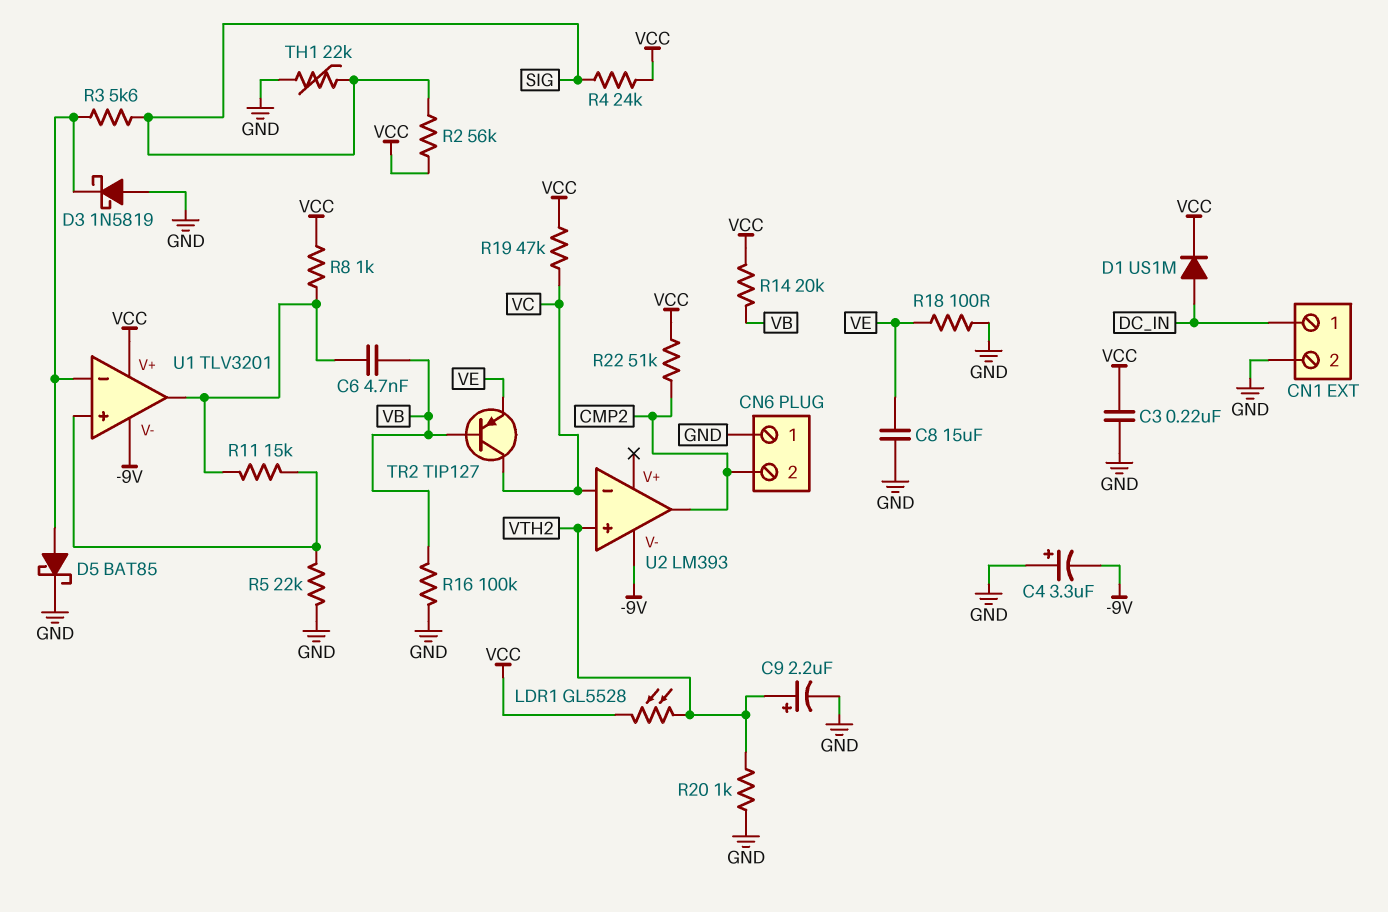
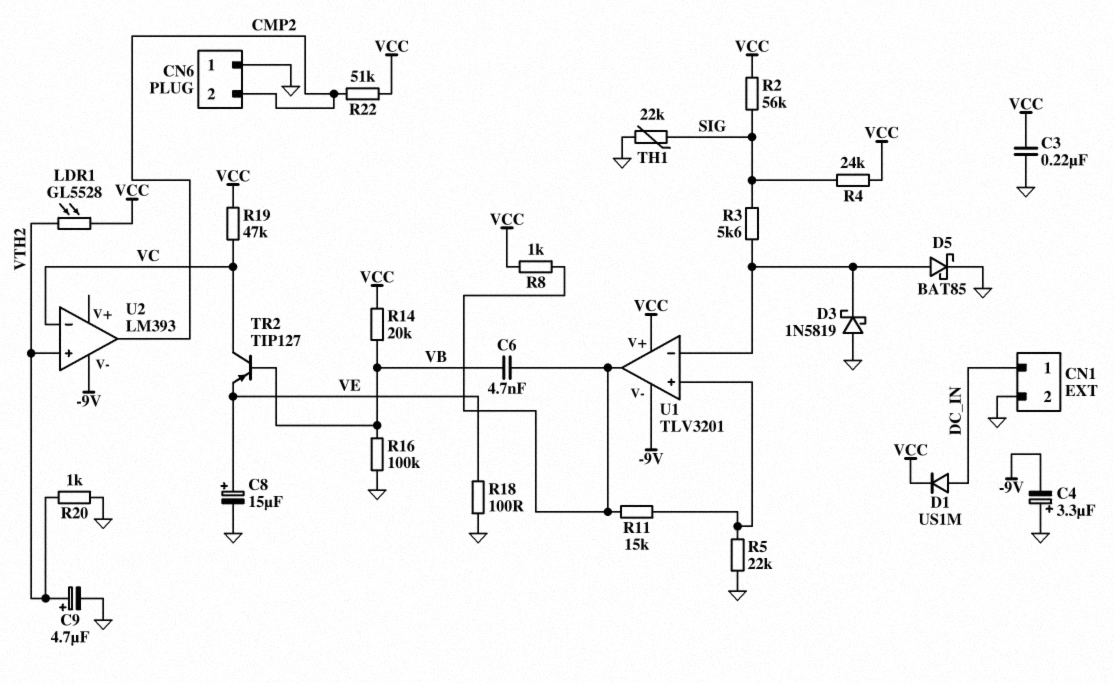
C8: 15uF (GND, VE) -> 15uF (plus VE, minus GND)
C9: 2.2uF (plus VTH2, minus GND) -> 4.7uF (plus VTH2, minus GND)

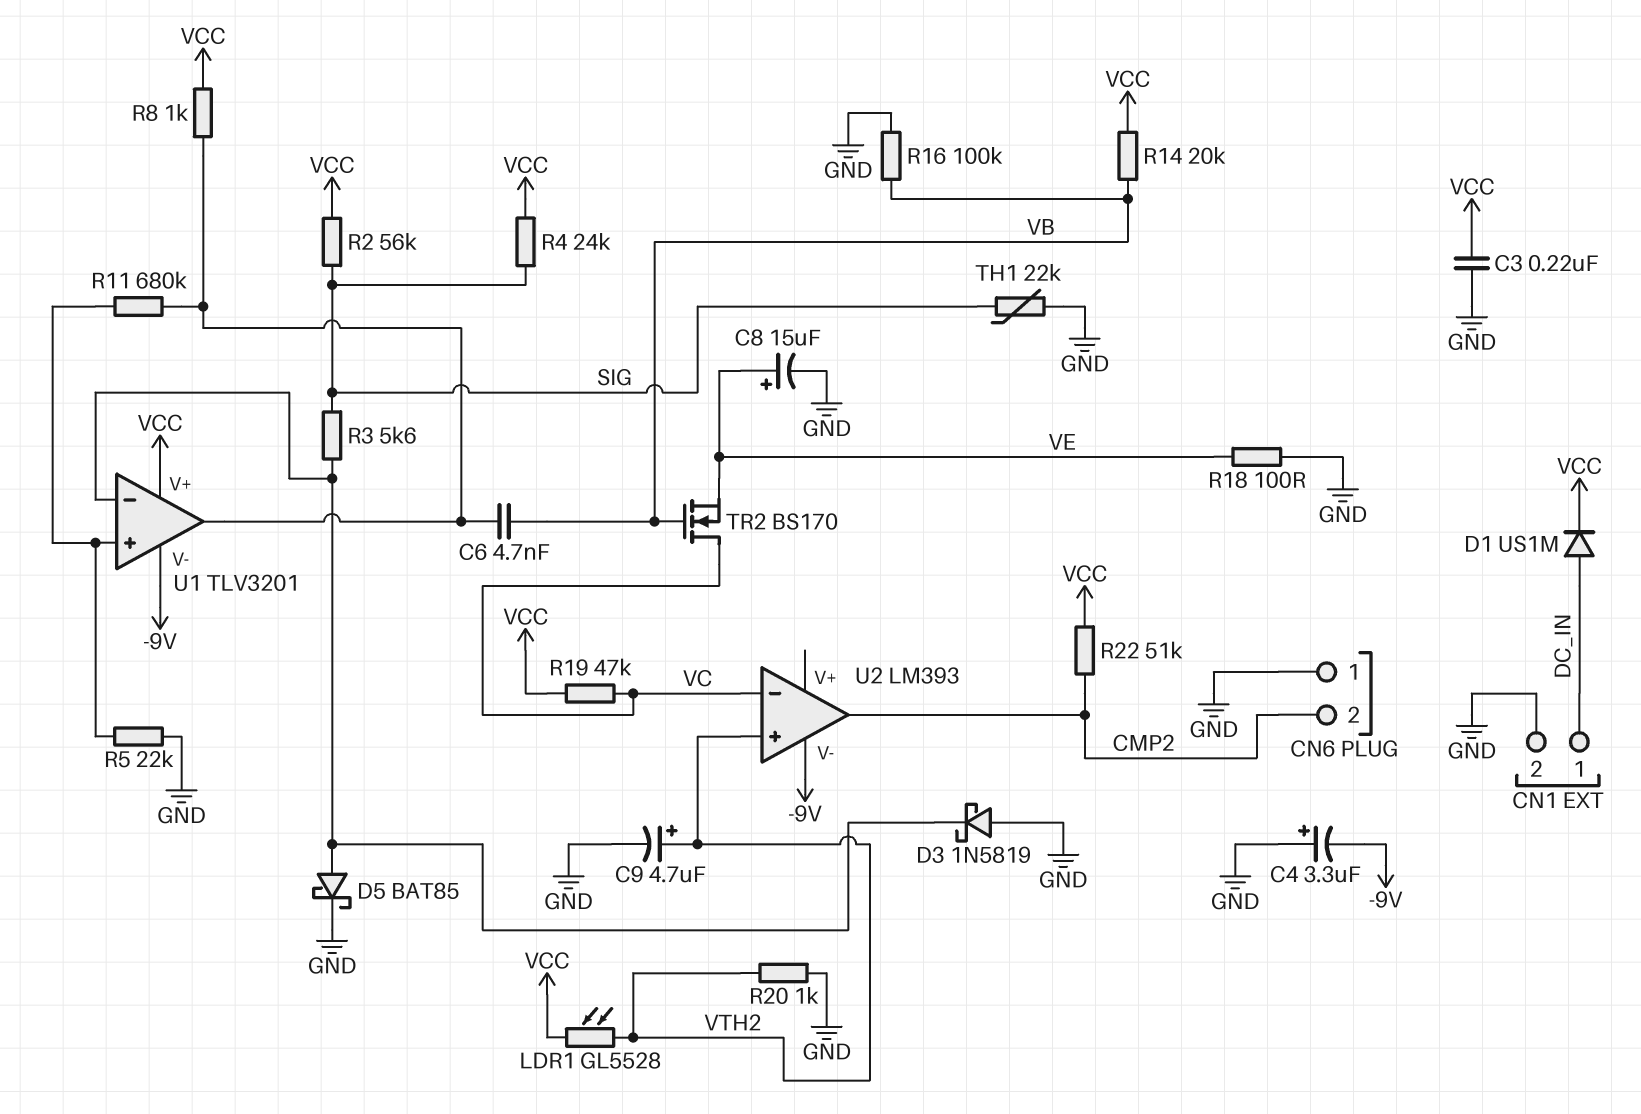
R11: 15k (U1/in+, U1/out) -> 680k (U1/in+, U1/out)
TR2: PNP TIP127 (B VB, C VC, E VE) -> NMOS BS170 (G VB, D VC, S VE)

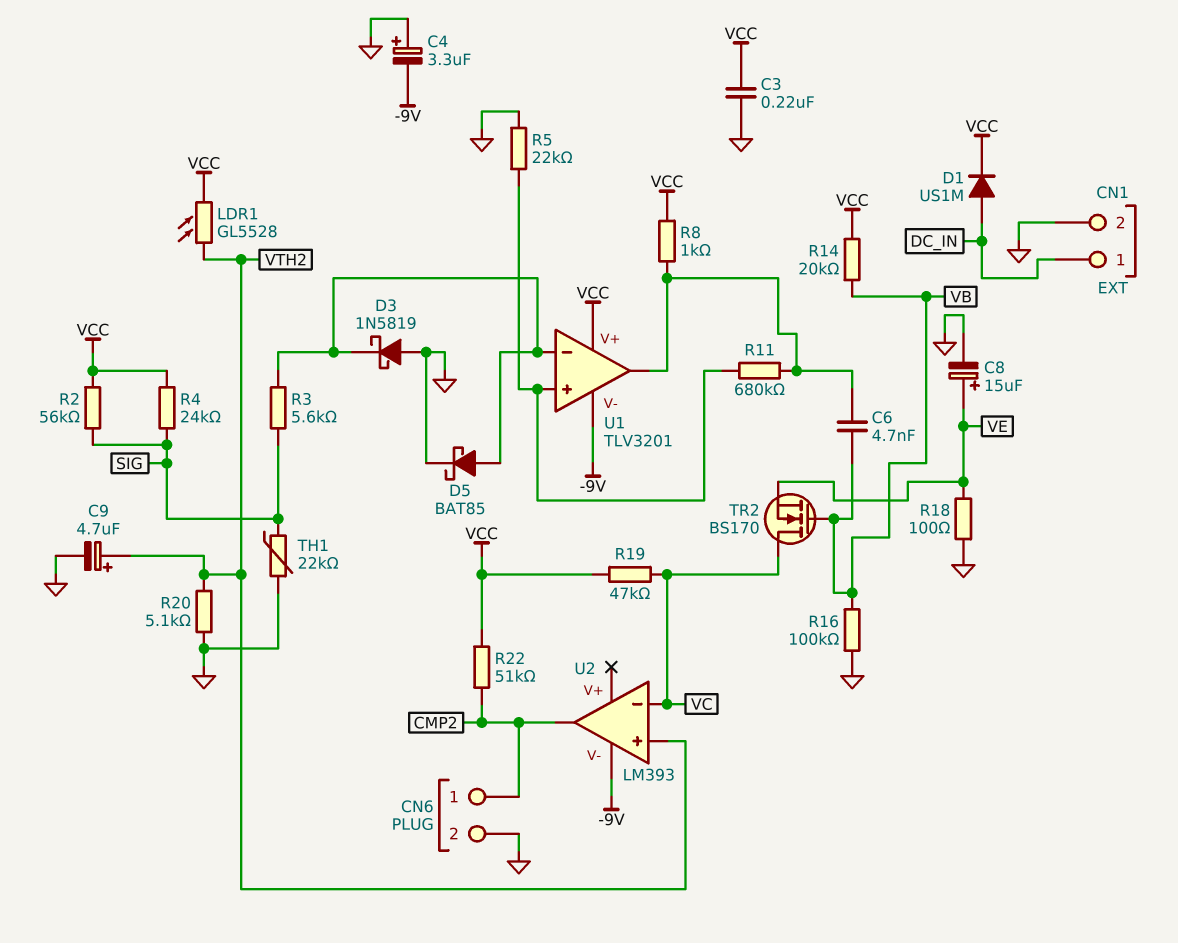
CN6 pin 1: GND -> CMP2
CN6 pin 2: CMP2 -> GND
R20: 1k (GND, VTH2) -> 5.1k (GND, VTH2)

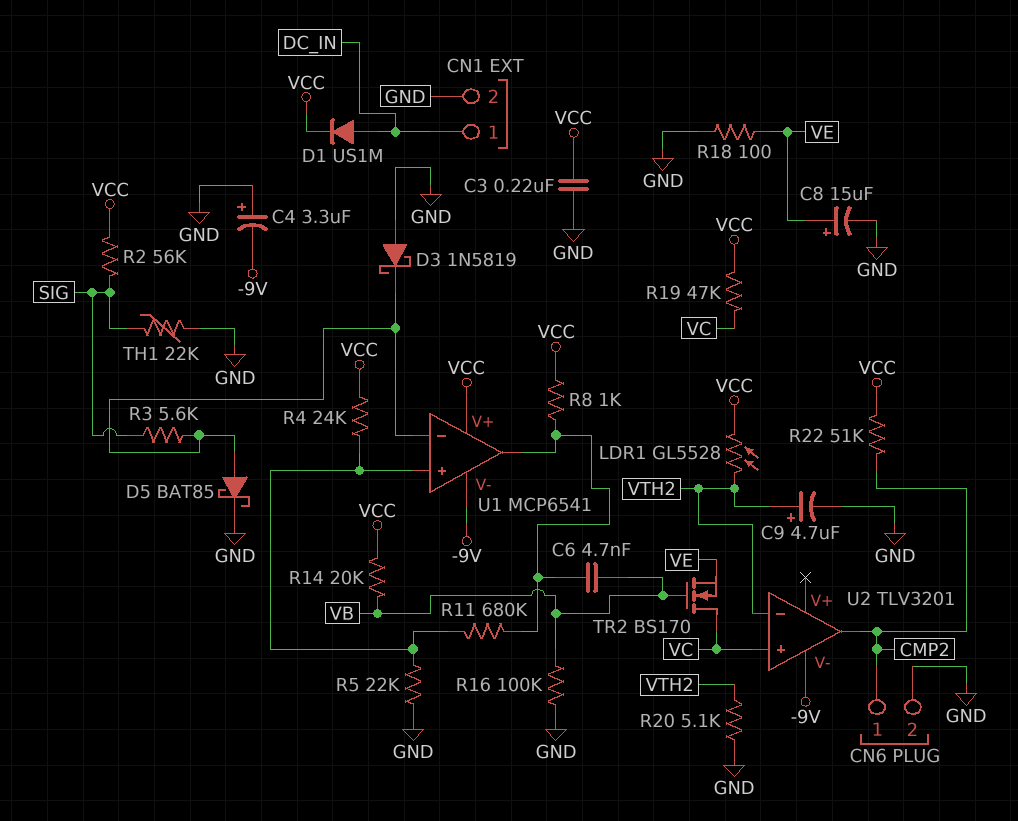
R4: 24k (SIG, VCC) -> 24k (U1/in+, VCC)
U1: TLV3201 -> MCP6541
U2: LM393 -> TLV3201
U2 pin in+: VTH2 -> VC
U2 pin in-: VC -> VTH2

